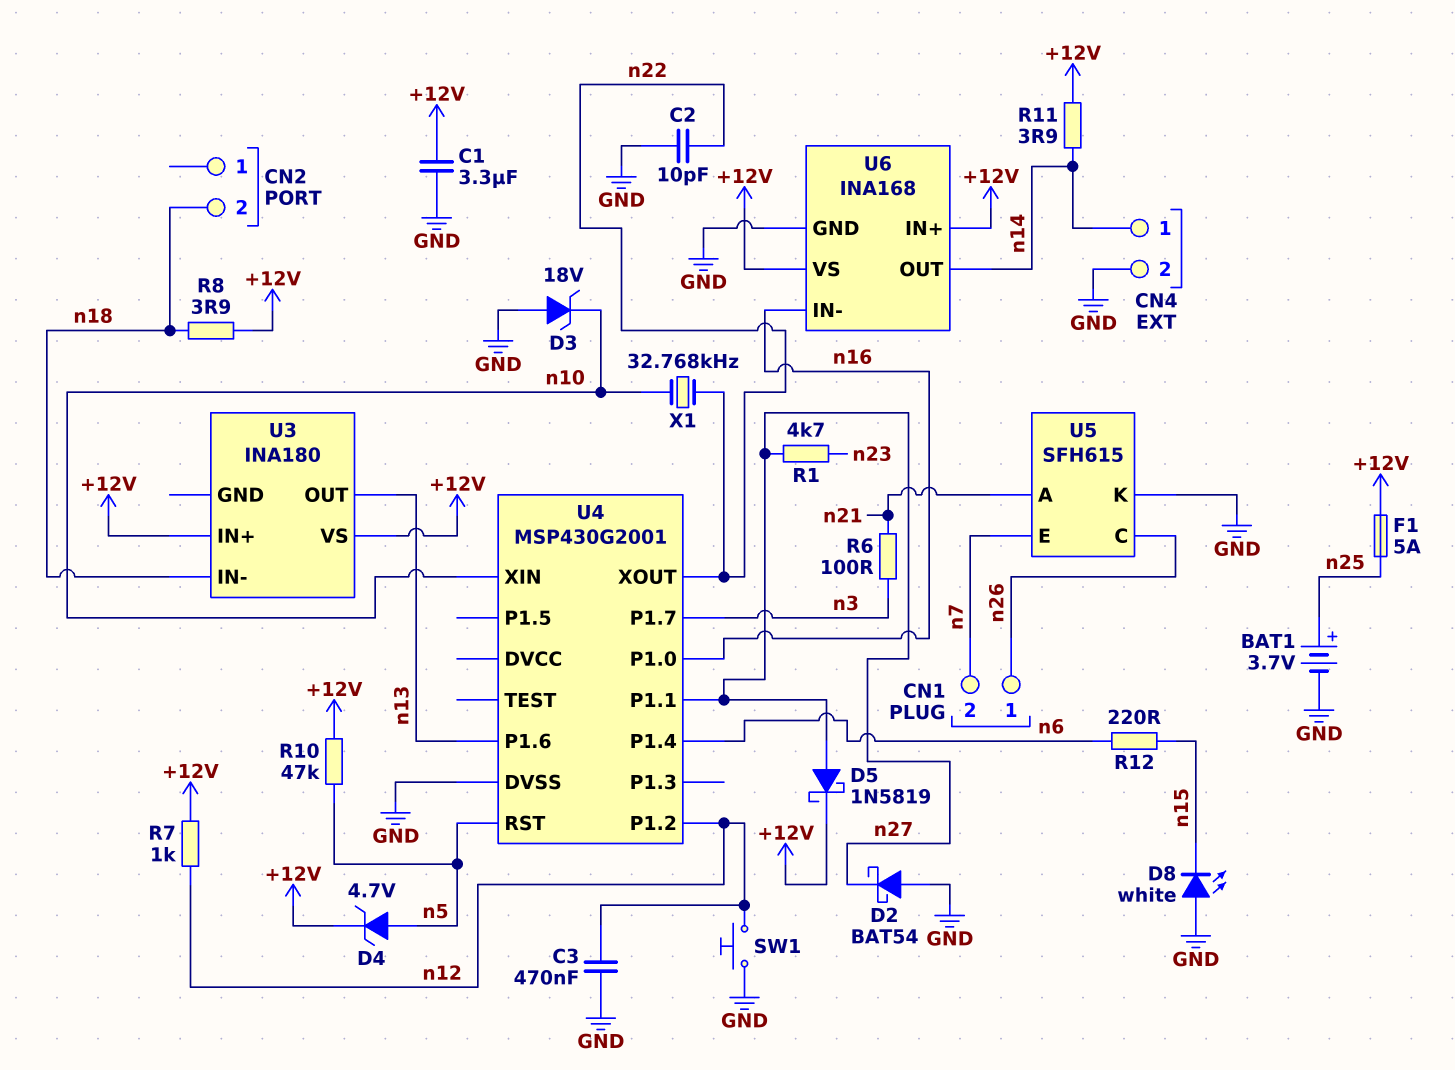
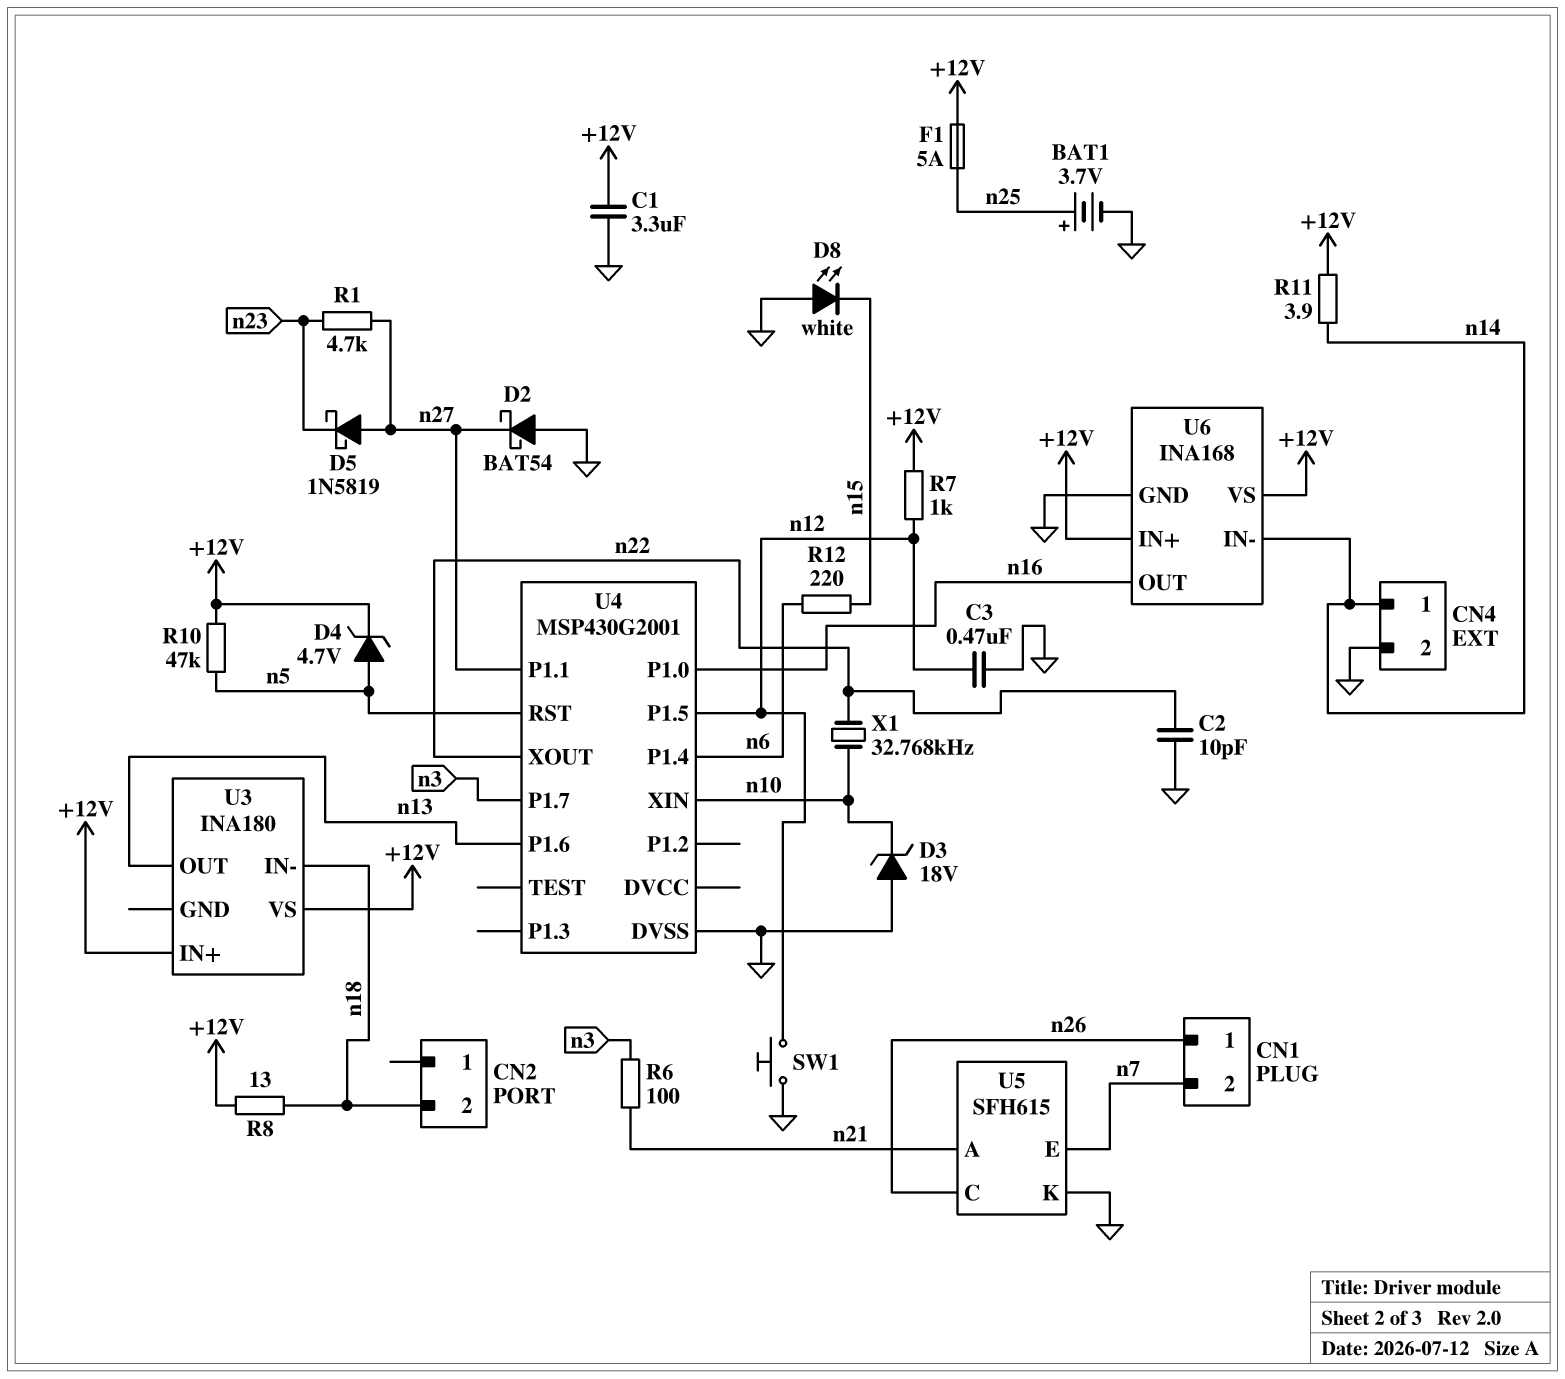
D5: schottky 1N5819 (A n27, K +12V) -> schottky 1N5819 (A n27, K n23)
R8: 3.9 (+12V, n18) -> 13 (+12V, n18)
U4 pin P1.2: n12 -> none
U4 pin P1.5: none -> n12
U6 pin IN-: n16 -> n14
U6 pin OUT: n14 -> n16

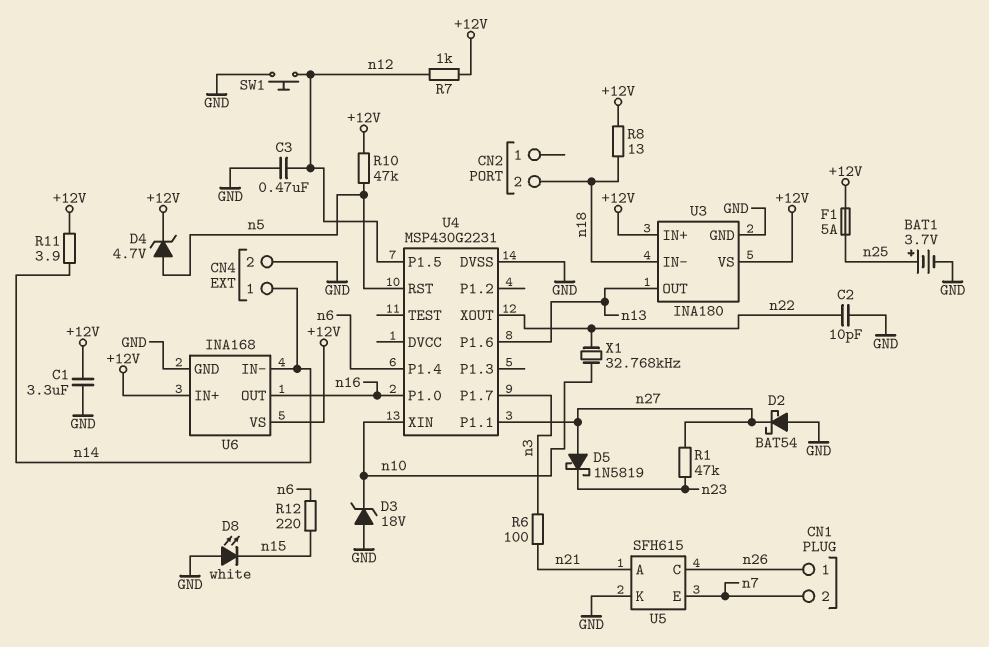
R1: 4.7k (n23, n27) -> 47k (n23, n27)
U3 pin GND: none -> GND
U4: MSP430G2001 -> MSP430G2231

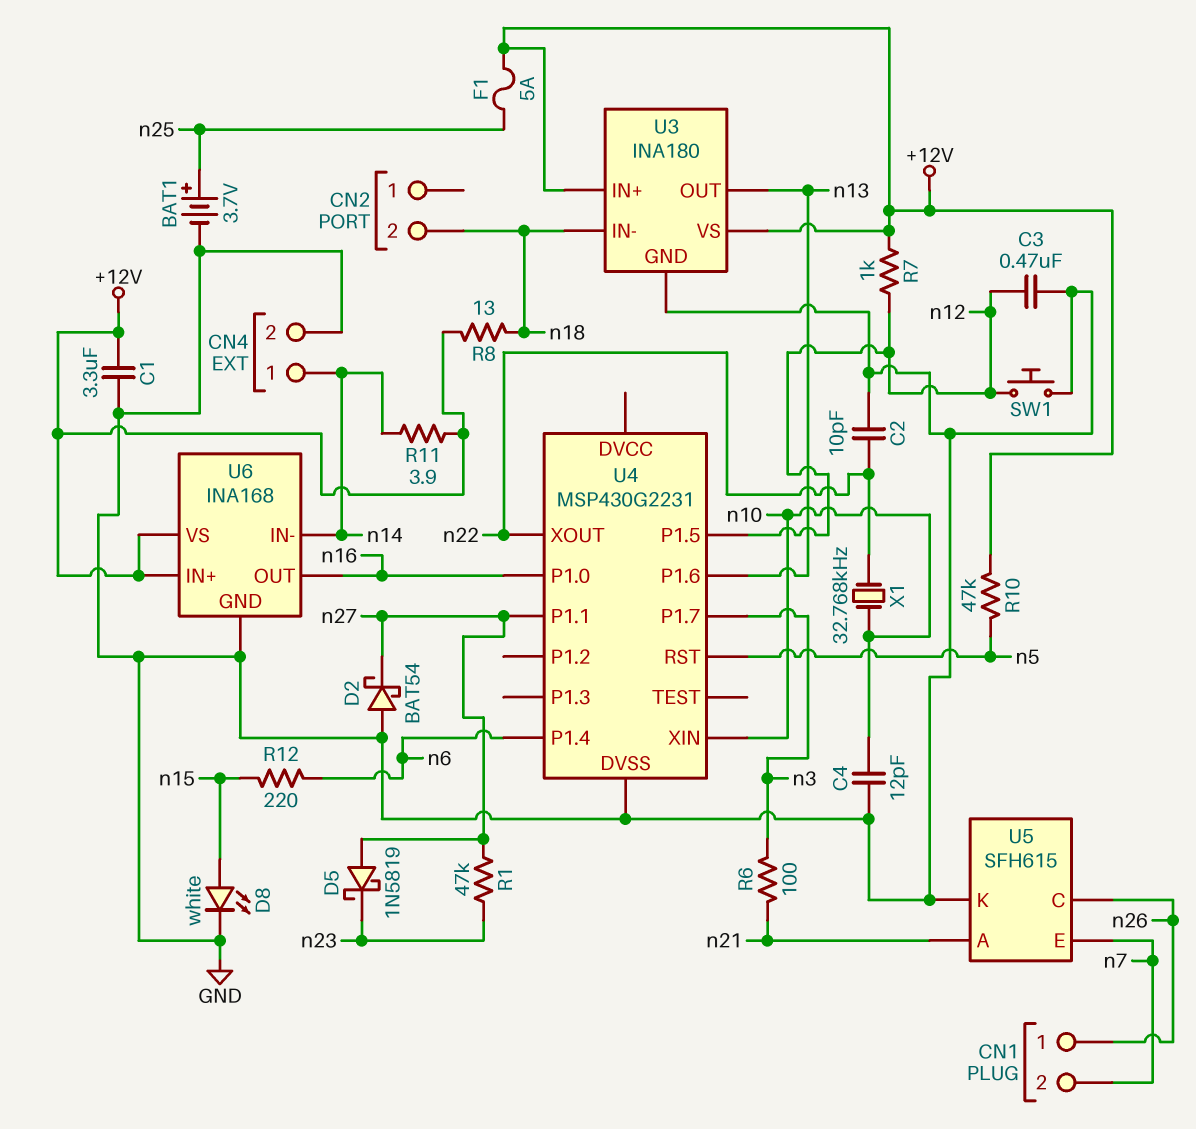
C4: none -> 12pF (GND, n10)
D3: zener 18V (A GND, K n10) -> none
D4: zener 4.7V (A n5, K +12V) -> none
D8: LED white (A GND, K n15) -> LED white (A n15, K GND)

